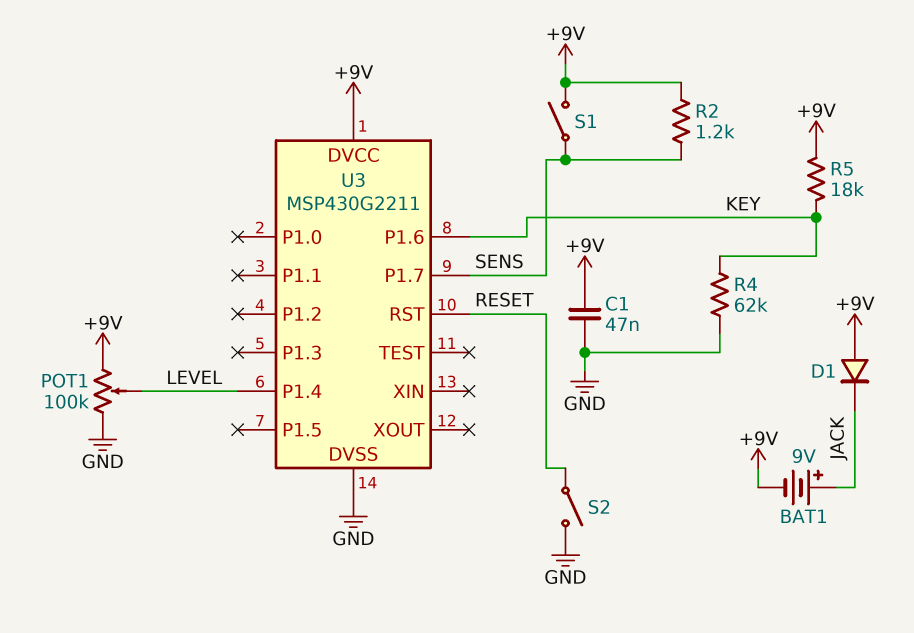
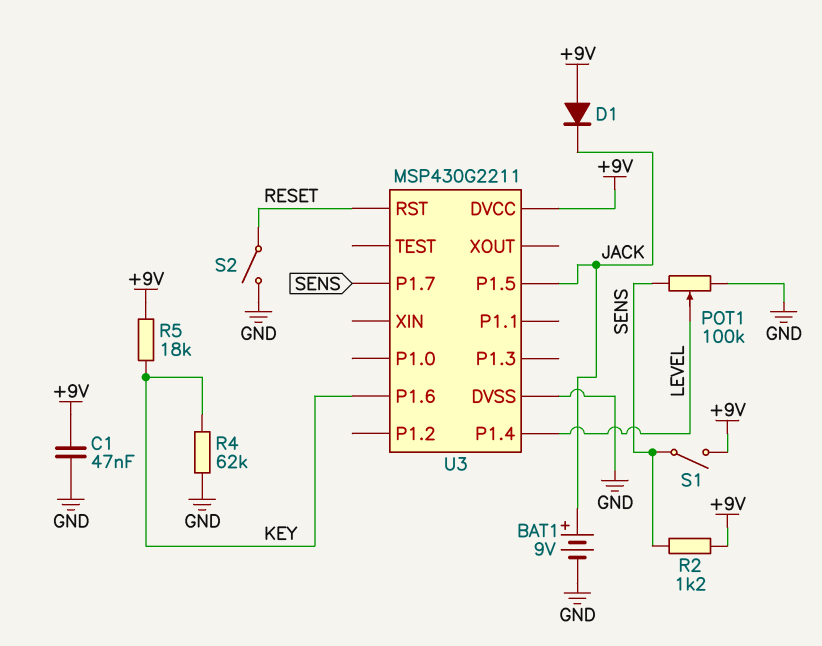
BAT1: 9V (plus JACK, minus +9V) -> 9V (plus JACK, minus GND)
POT1: 100k (+9V, GND, wiper LEVEL) -> 100k (GND, SENS, wiper LEVEL)
U3 pin P1.5: none -> JACK

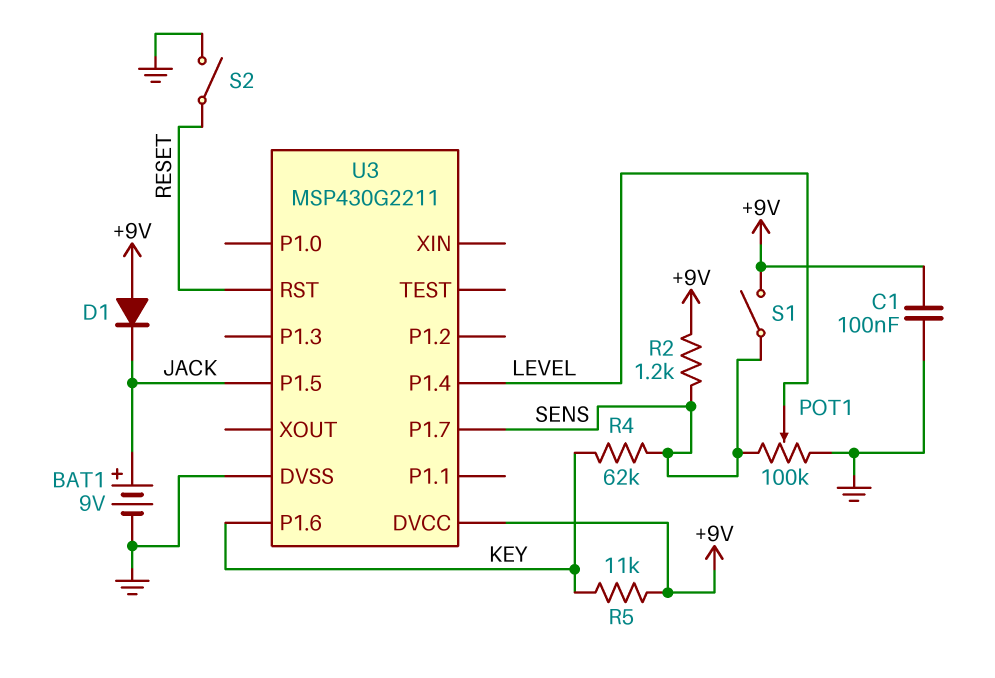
C1: 47nF (+9V, GND) -> 100nF (+9V, GND)
R4: 62k (GND, KEY) -> 62k (KEY, SENS)
R5: 18k (+9V, KEY) -> 11k (+9V, KEY)

